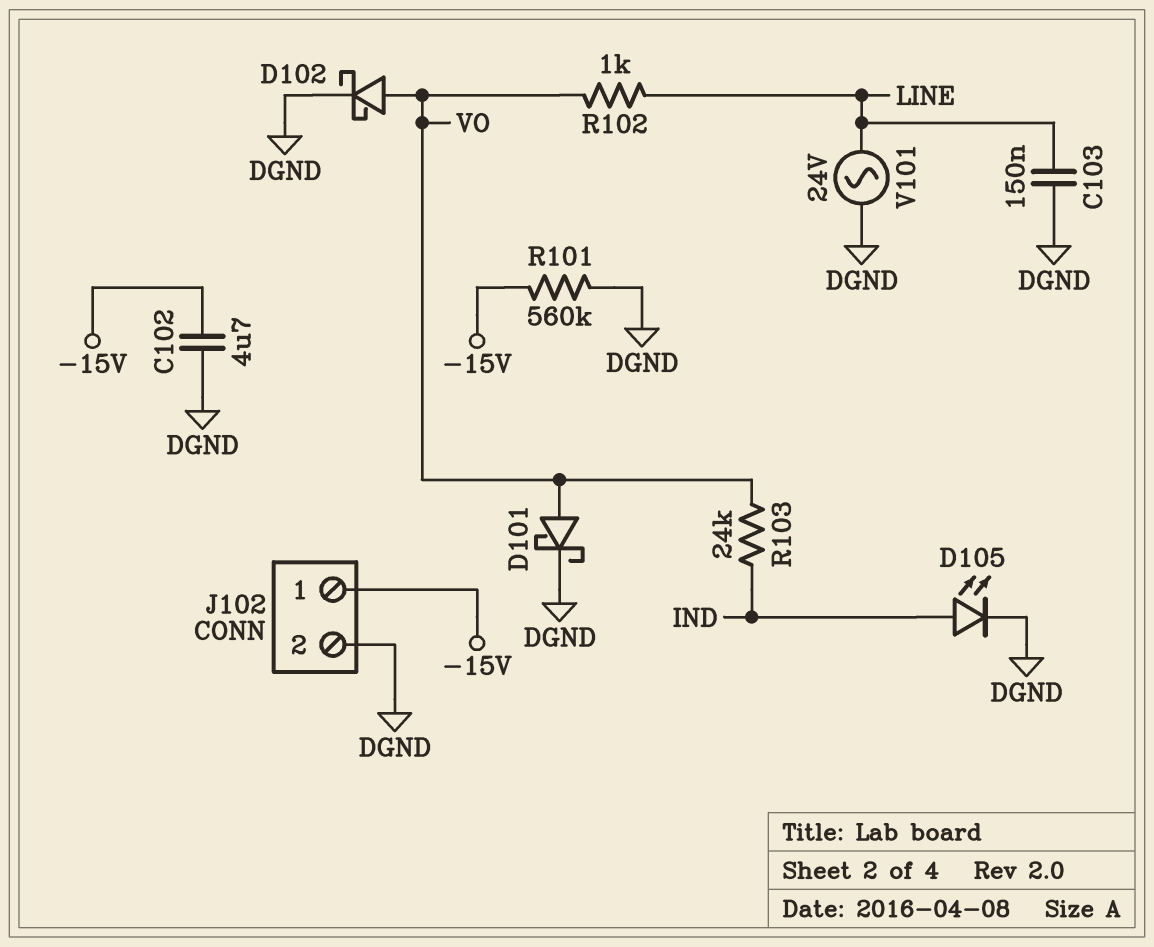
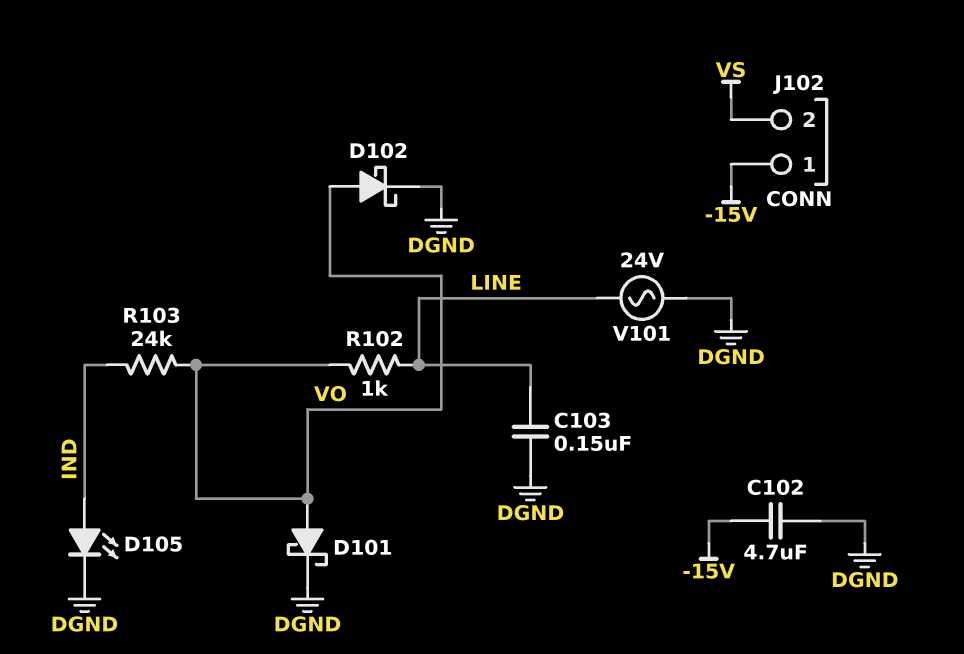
J102 pin 2: DGND -> VS
R101: 560k (-15V, DGND) -> none

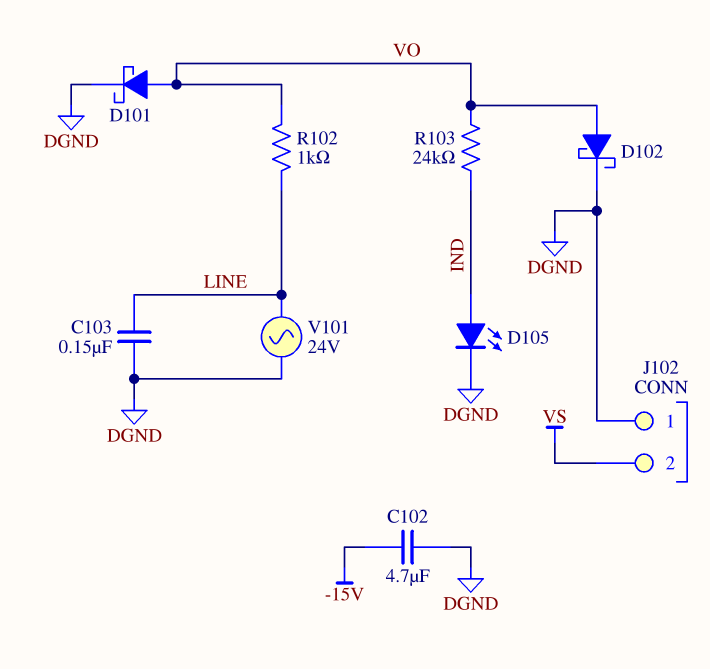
J102 pin 1: -15V -> DGND

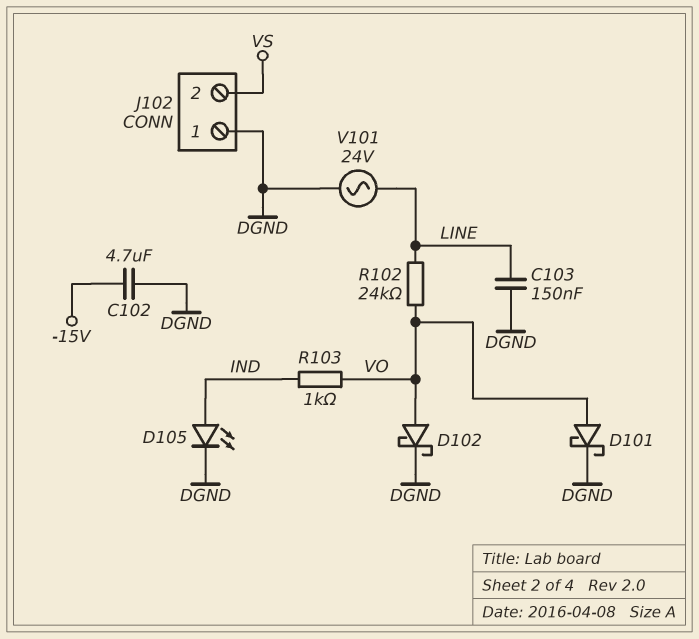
R102: 1k (LINE, VO) -> 24k (LINE, VO)
R103: 24k (IND, VO) -> 1k (IND, VO)

